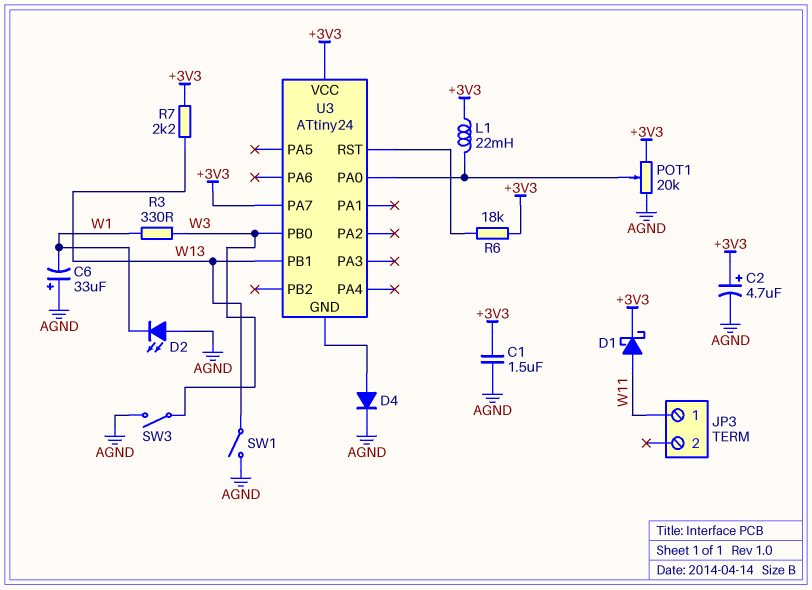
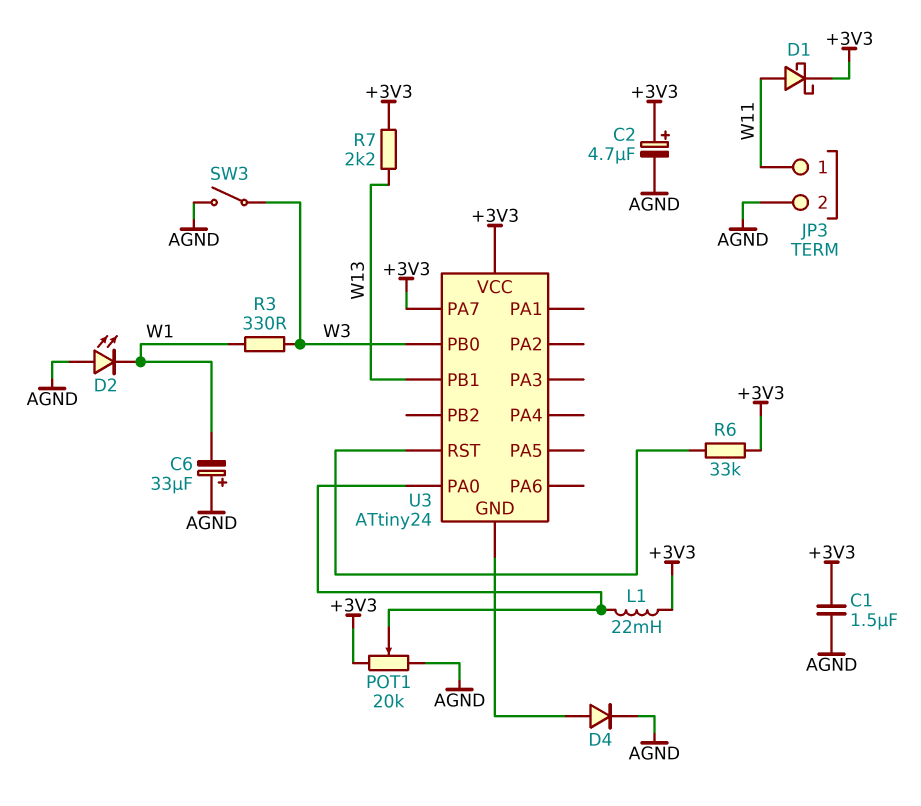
JP3 pin 2: none -> AGND
R6: 18k (+3V3, U3/RST) -> 33k (+3V3, U3/RST)
SW1: switch (AGND, W13) -> none

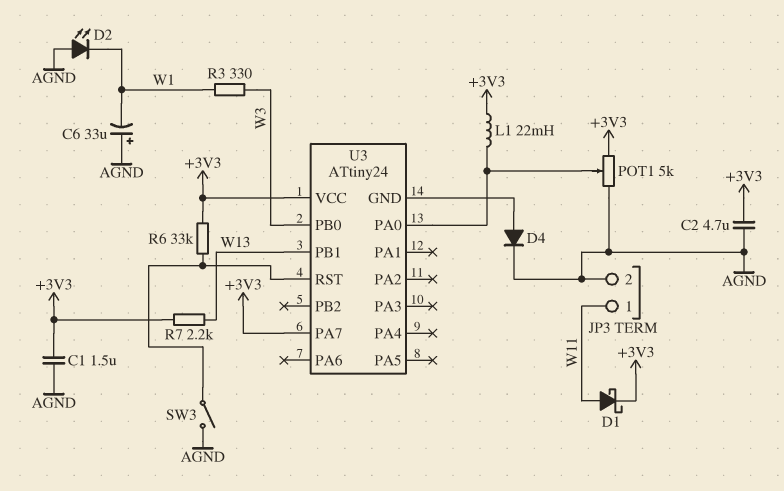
C2: 4.7uF (plus +3V3, minus AGND) -> 4.7uF (+3V3, AGND)
POT1: 20k (+3V3, AGND, wiper U3/PA0) -> 5k (+3V3, AGND, wiper U3/PA0)
SW3: switch (AGND, W3) -> switch (AGND, U3/RST)

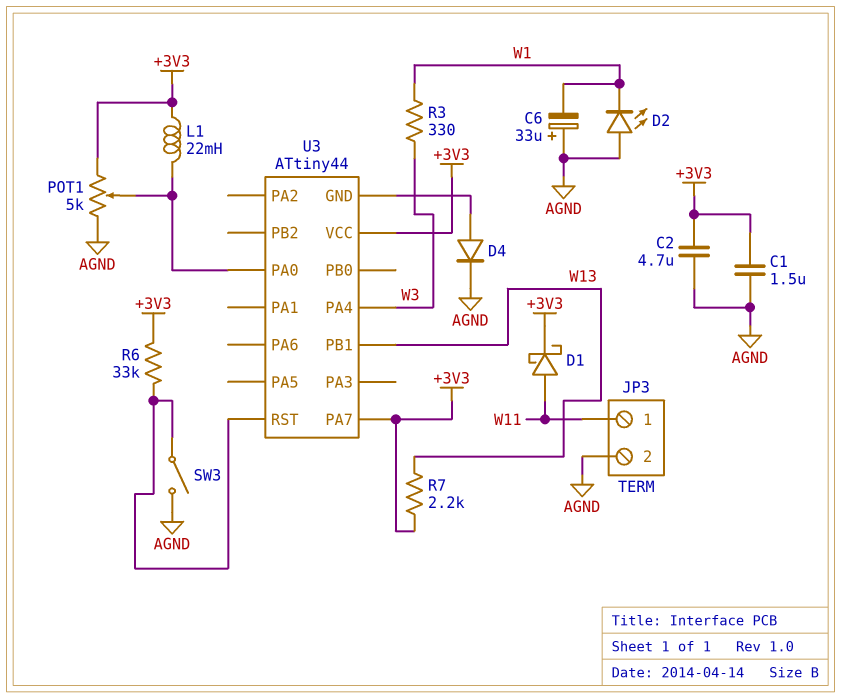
U3: ATtiny24 -> ATtiny44
U3 pin PA4: none -> W3
U3 pin PB0: W3 -> none

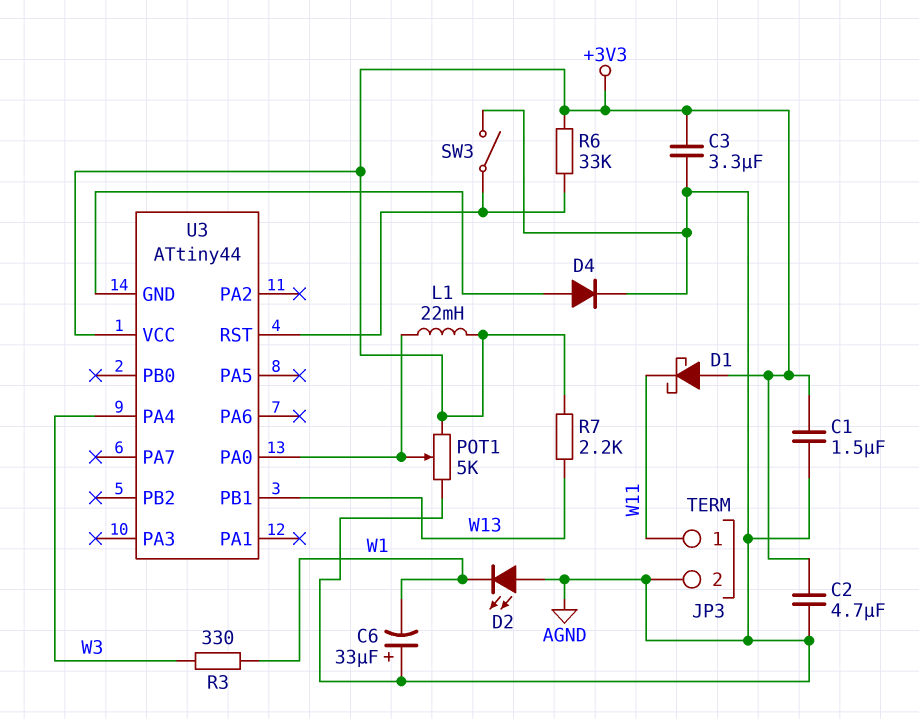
C3: none -> 3.3uF (+3V3, AGND)
D1: schottky (A W11, K +3V3) -> schottky (A +3V3, K W11)
U3 pin PA7: +3V3 -> none

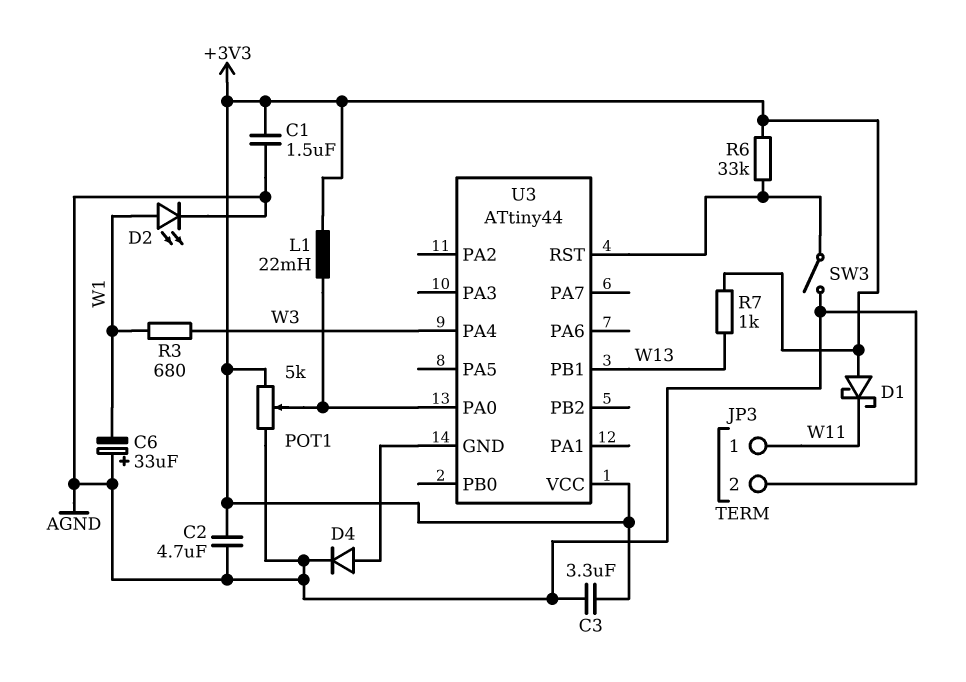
D2: LED (A AGND, K W1) -> LED (A W1, K AGND)
R3: 330 (W1, W3) -> 680 (W1, W3)
R7: 2.2k (+3V3, W13) -> 1k (+3V3, W13)

